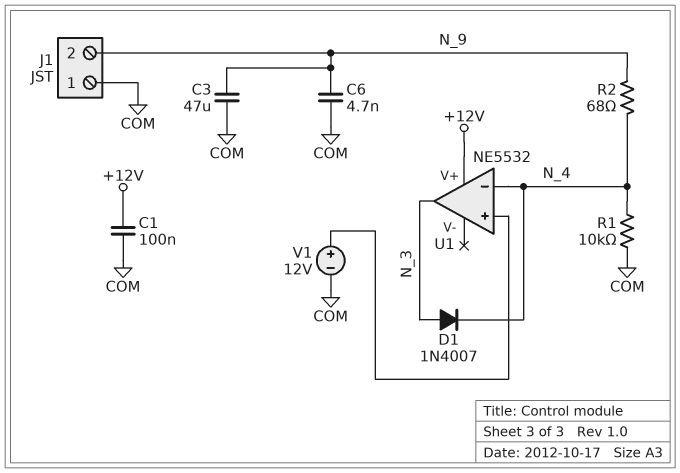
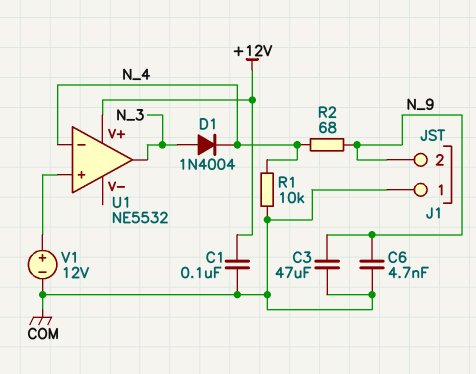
D1: diode 1N4007 (A N_3, K N_4) -> diode 1N4004 (A N_3, K N_4)

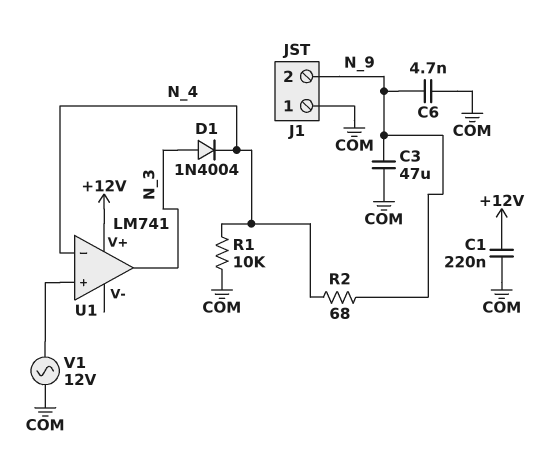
C1: 100nF (+12V, COM) -> 220nF (+12V, COM)
U1: NE5532 -> LM741
V1: 12V (plus U1/in+, minus COM) -> AC 12V (COM, U1/in+)

